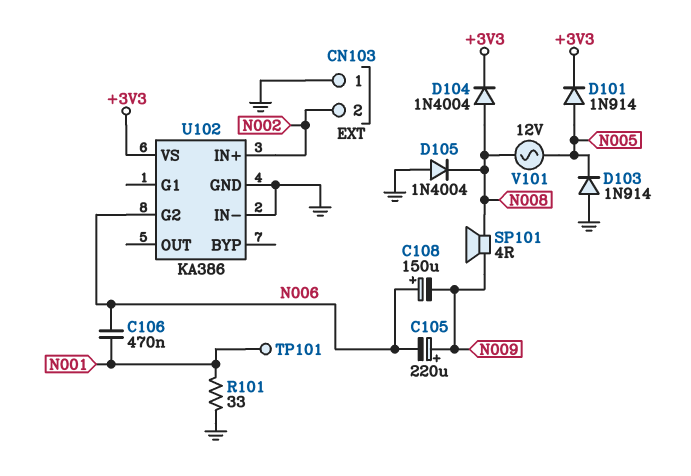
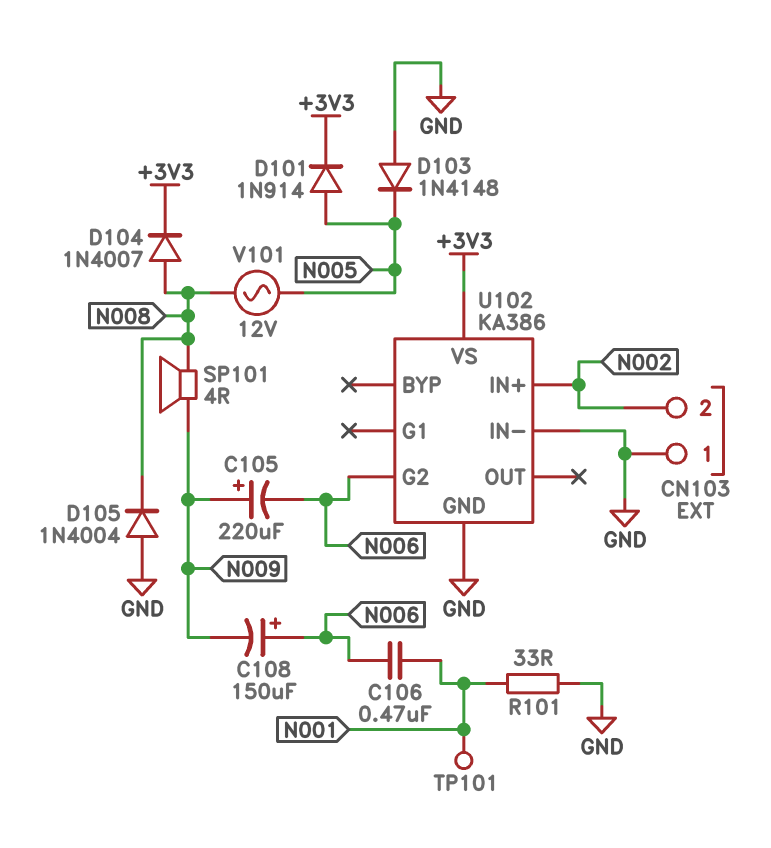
D103: diode 1N914 (A GND, K N005) -> diode 1N4148 (A GND, K N005)
D104: diode 1N4004 (A N008, K +3V3) -> diode 1N4007 (A N008, K +3V3)

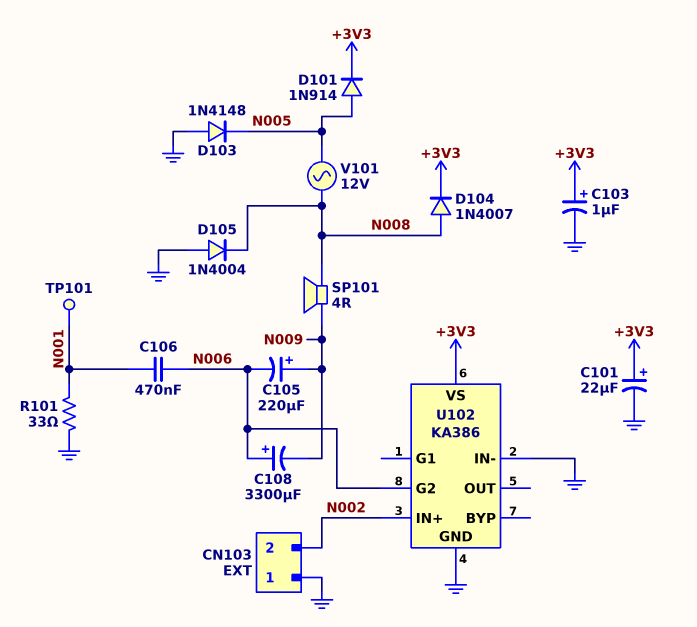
C101: none -> 22uF (plus +3V3, minus GND)
C103: none -> 1uF (plus +3V3, minus GND)
C108: 150uF (plus N006, minus N009) -> 3300uF (plus N006, minus N009)

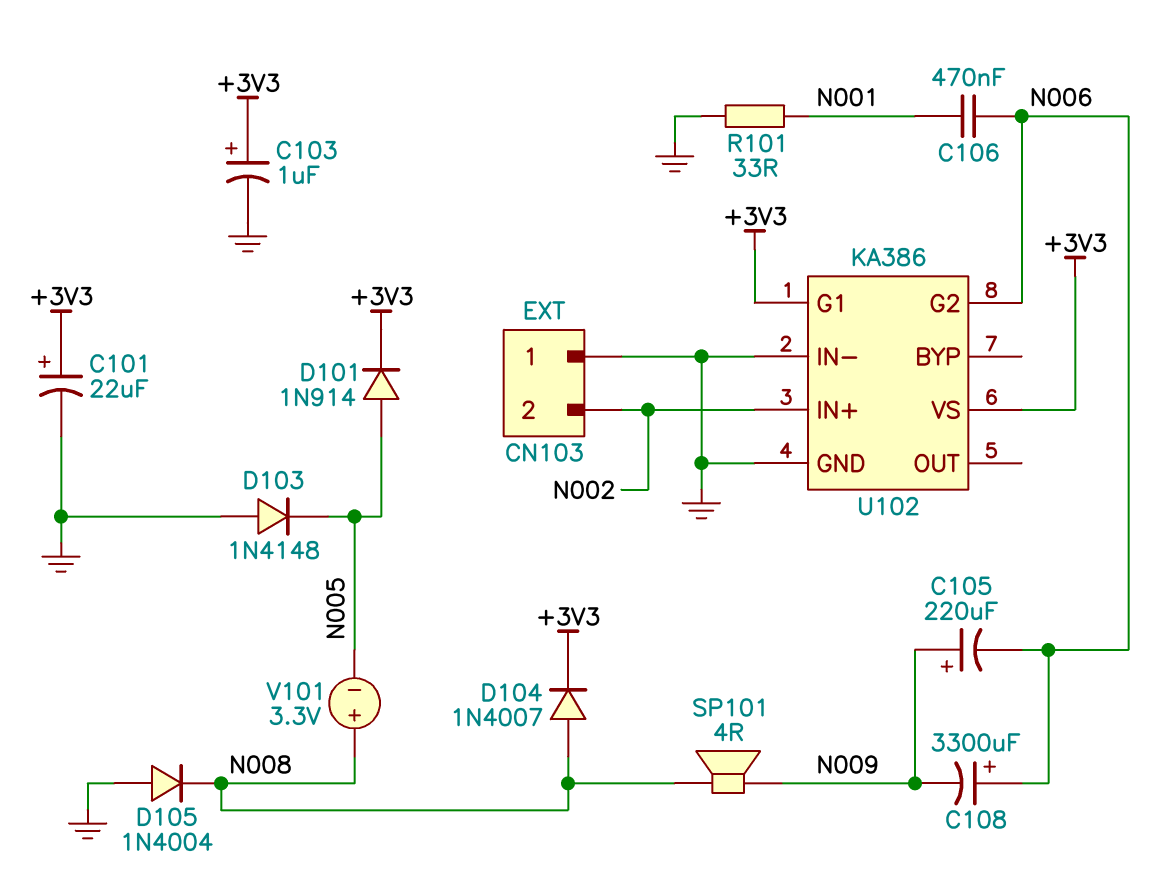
TP101: test point (N001) -> none
U102 pin G1: none -> +3V3
V101: AC 12V (N005, N008) -> 3.3V (plus N008, minus N005)

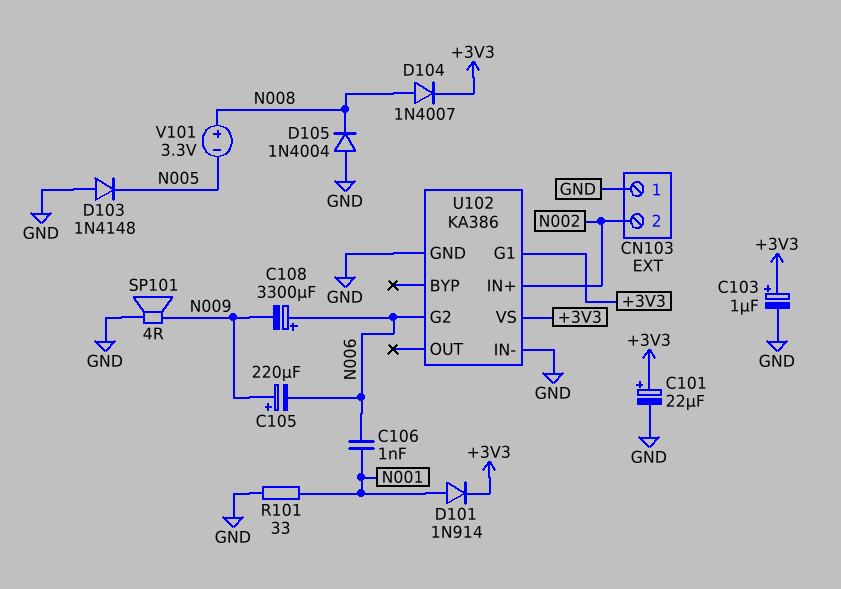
C106: 470nF (N001, N006) -> 1nF (N001, N006)
D101: diode 1N914 (A N005, K +3V3) -> diode 1N914 (A N001, K +3V3)
SP101: speaker 4R (N008, N009) -> speaker 4R (GND, N009)

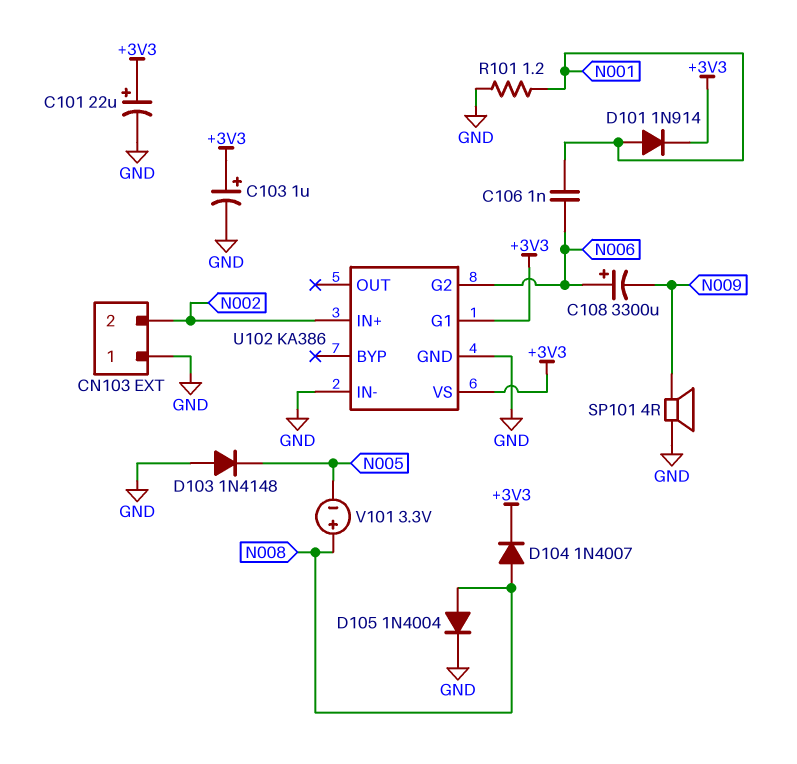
C105: 220uF (plus N009, minus N006) -> none
D105: diode 1N4004 (A GND, K N008) -> diode 1N4004 (A N008, K GND)
R101: 33 (GND, N001) -> 1.2 (GND, N001)

